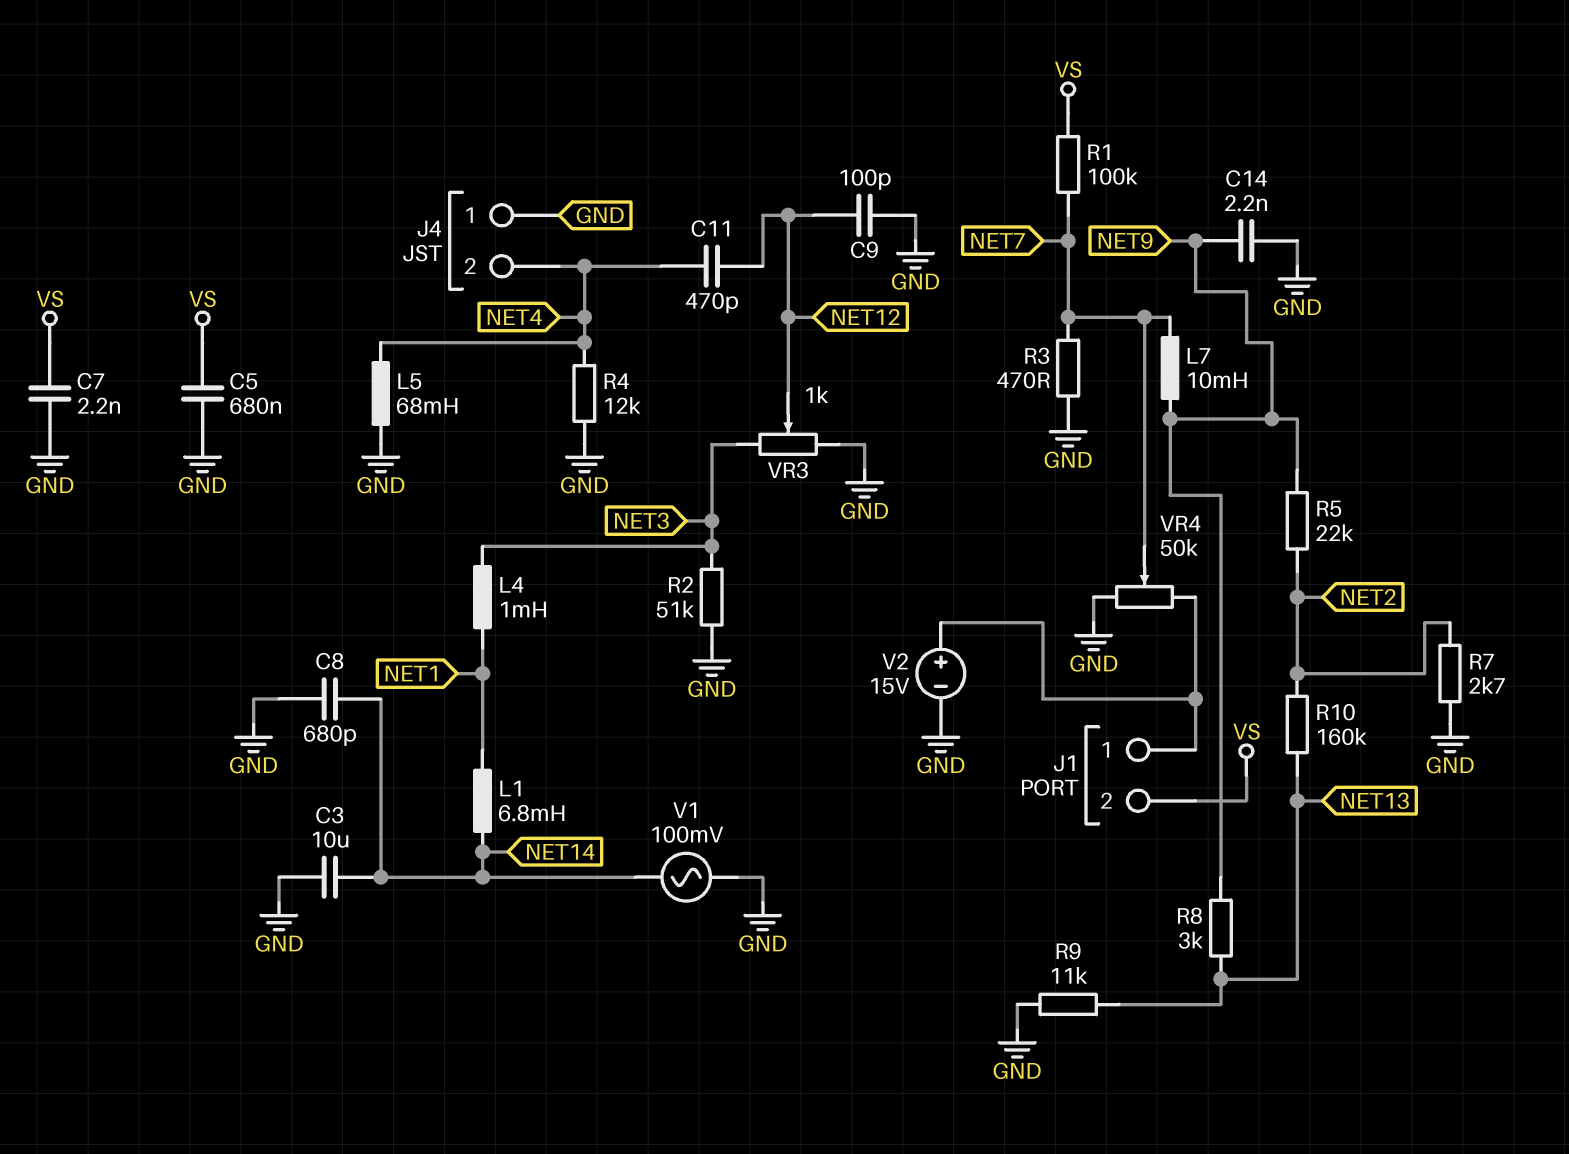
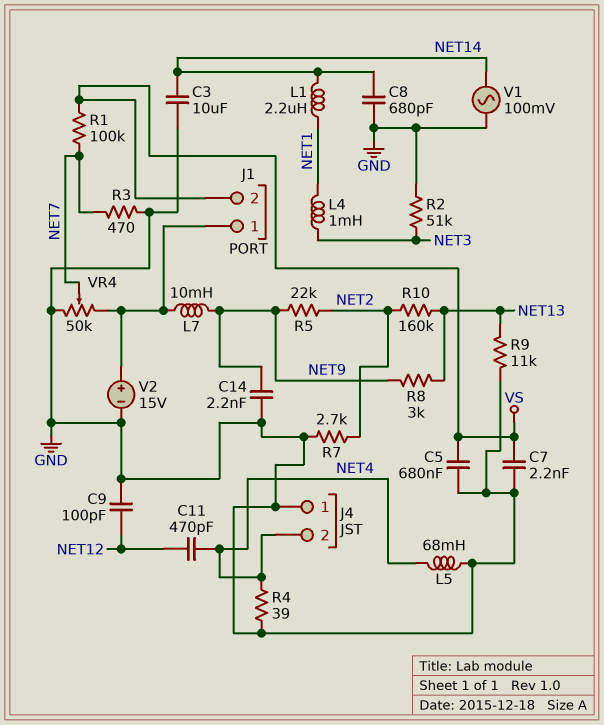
L1: 6.8mH (NET1, NET14) -> 2.2uH (NET1, NET14)
L7: 10mH (NET7, NET9) -> 10mH (J1/1, NET9)
R4: 12k (GND, NET4) -> 39 (GND, NET4)
VR3: 1k (GND, NET3, wiper NET12) -> none

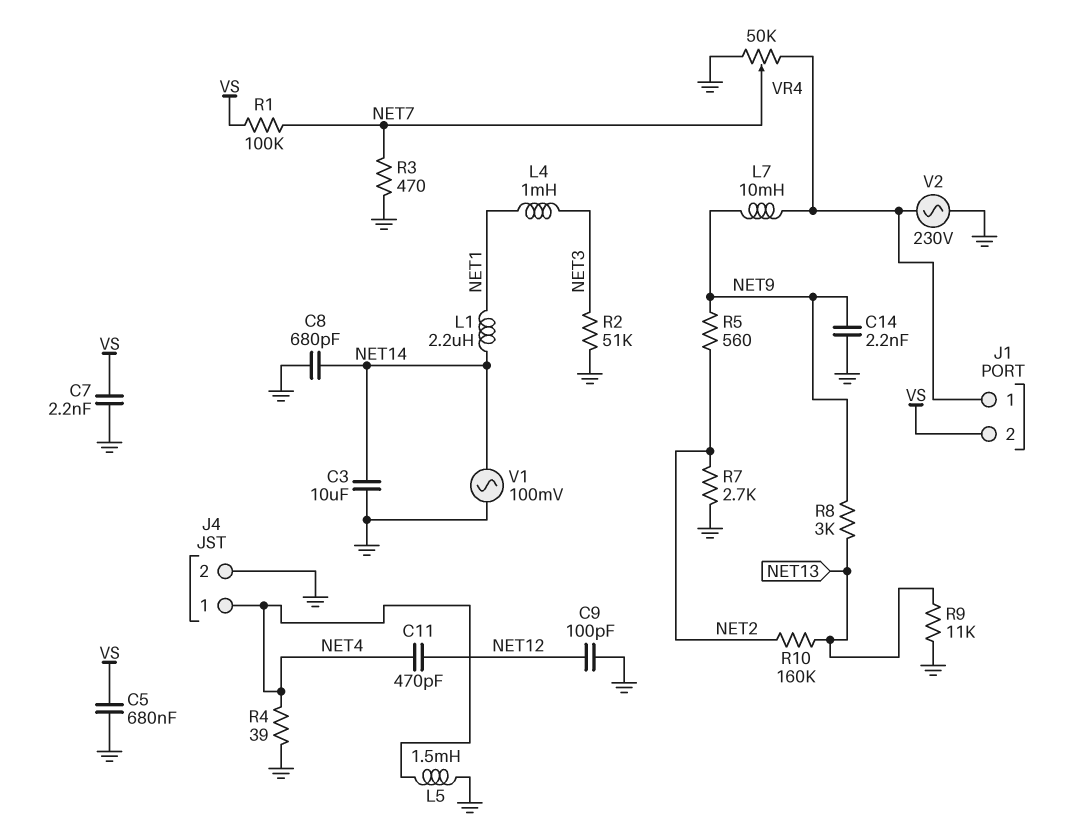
J4 pin 1: GND -> NET4
J4 pin 2: NET4 -> GND
L5: 68mH (GND, NET4) -> 1.5mH (GND, NET4)
R5: 22k (NET2, NET9) -> 560 (NET2, NET9)
V2: 15V (plus J1/1, minus GND) -> AC 230V (GND, J1/1)

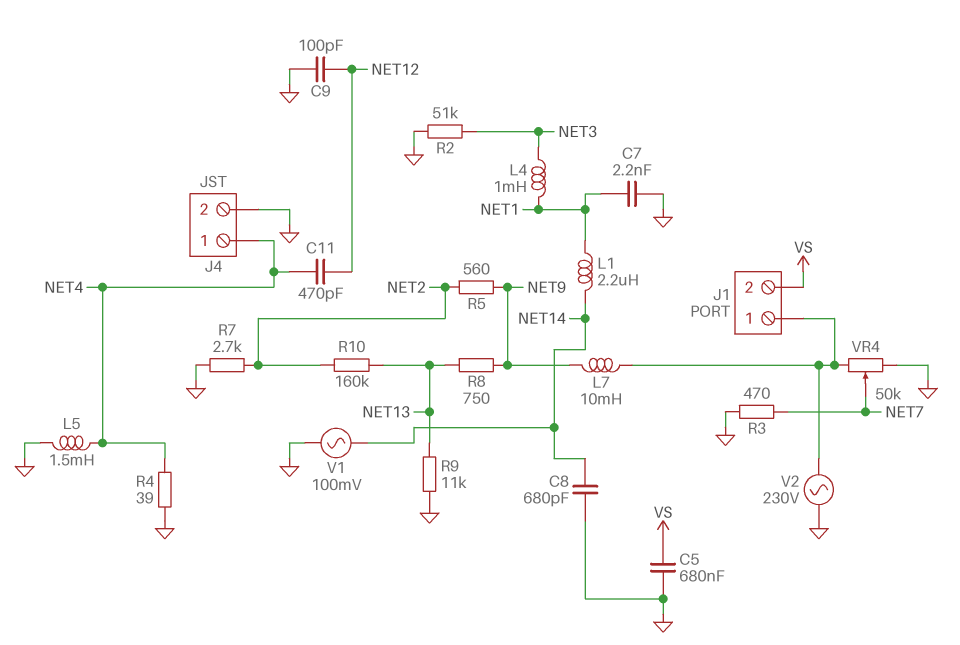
C3: 10uF (GND, NET14) -> none
C7: 2.2nF (GND, VS) -> 2.2nF (GND, NET1)
C14: 2.2nF (GND, NET9) -> none
R1: 100k (NET7, VS) -> none
R8: 3k (NET9, NET13) -> 750 (NET9, NET13)

